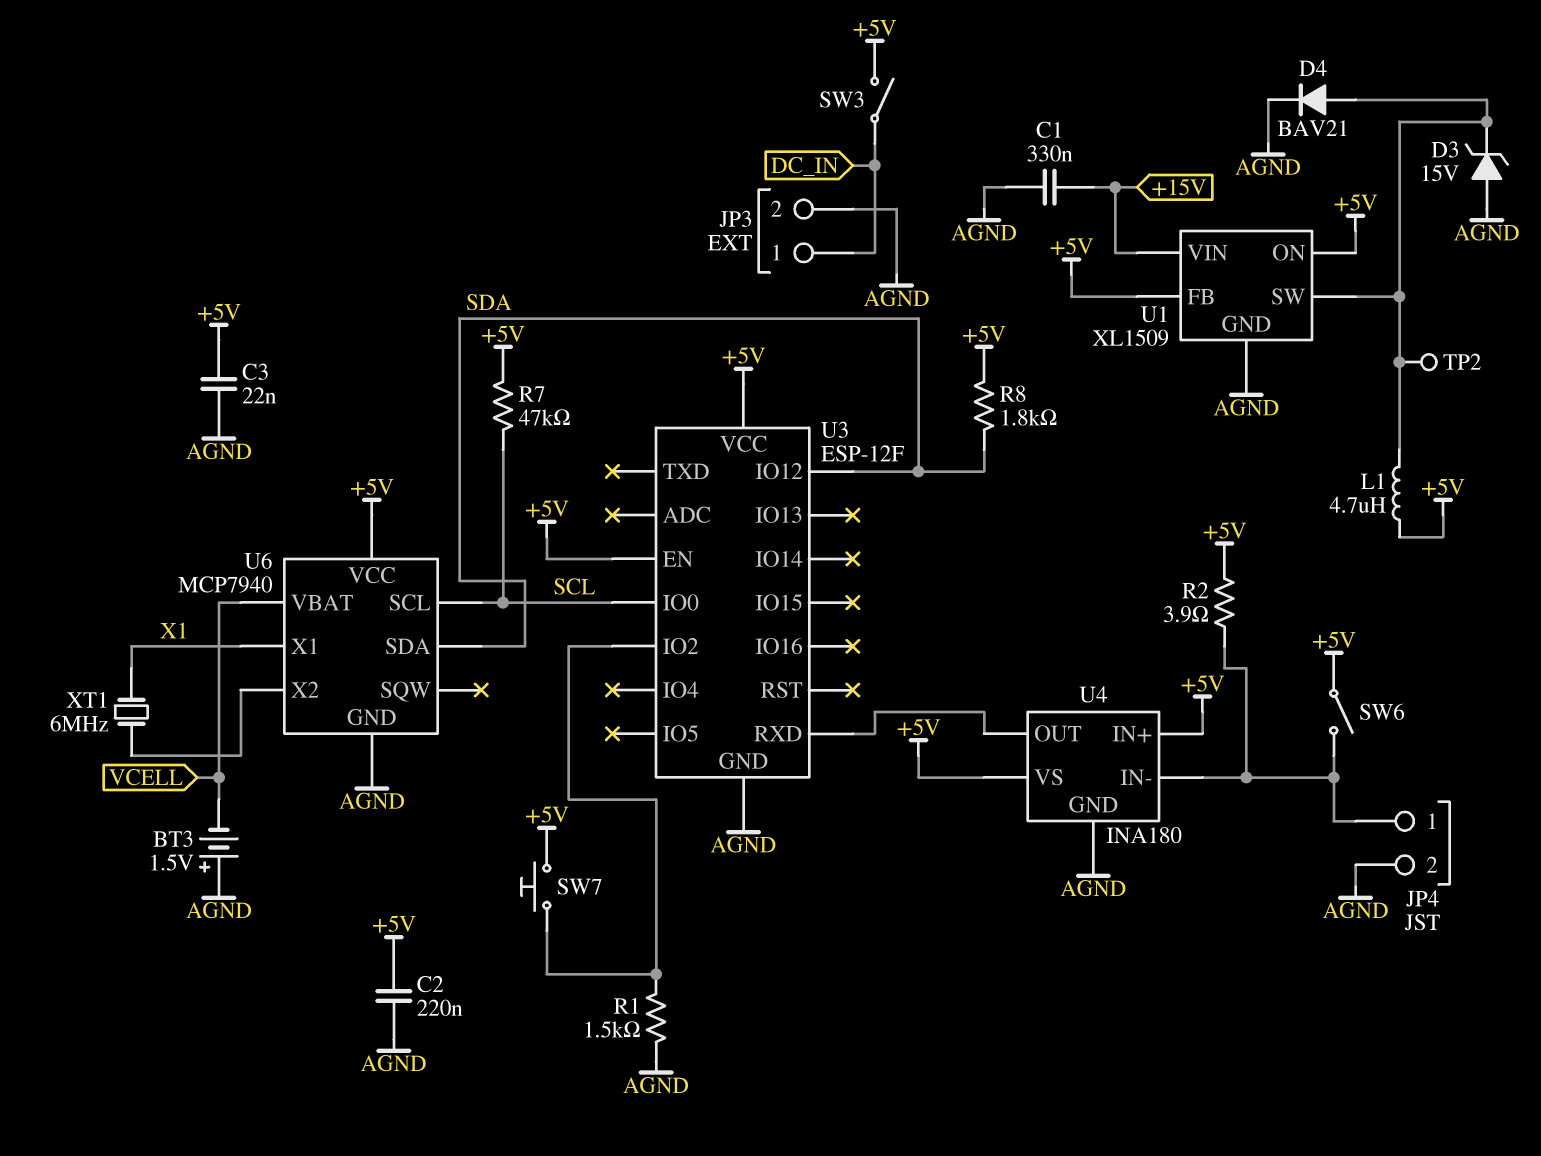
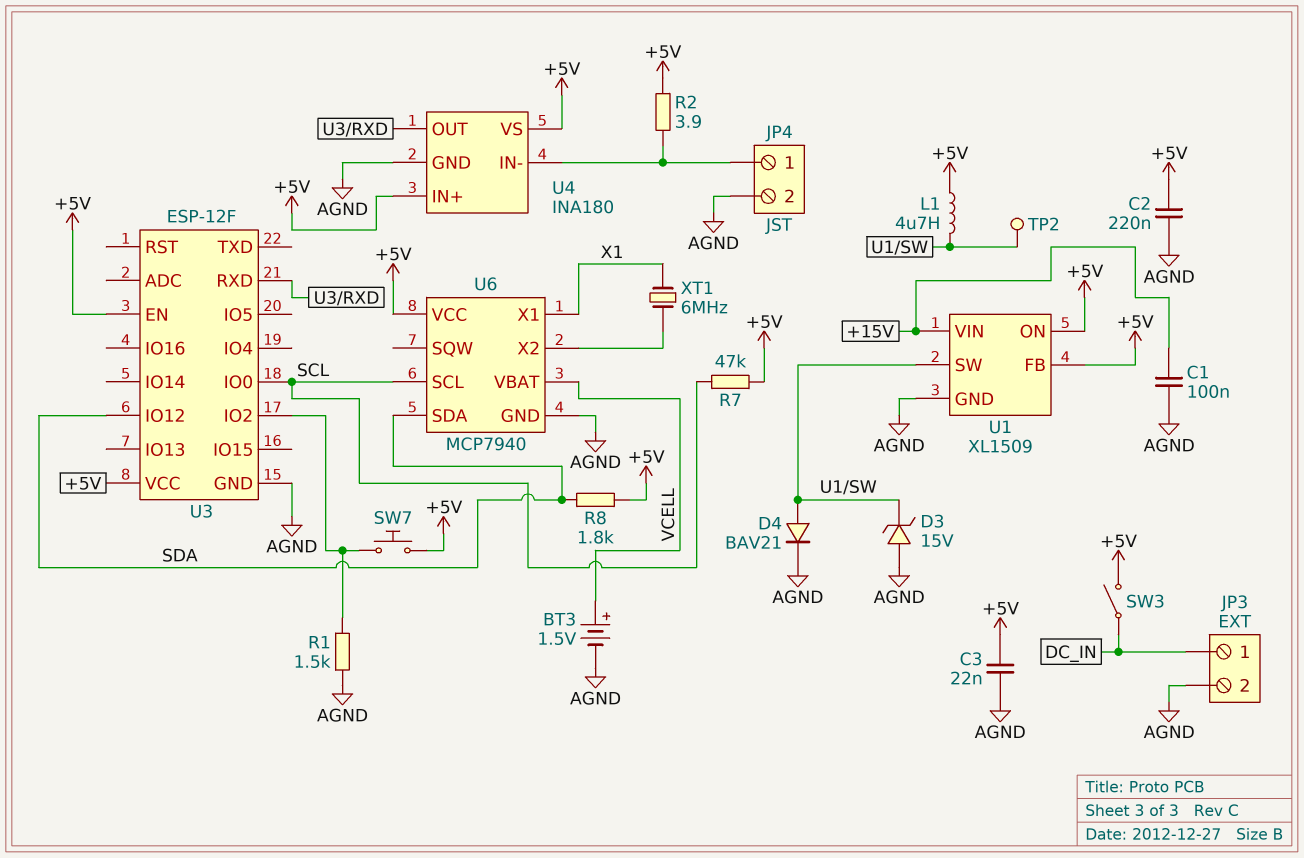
BT3: 1.5V (plus AGND, minus VCELL) -> 1.5V (plus VCELL, minus AGND)
C1: 330nF (+15V, AGND) -> 100nF (+15V, AGND)
SW6: switch (+5V, JP4/1) -> none

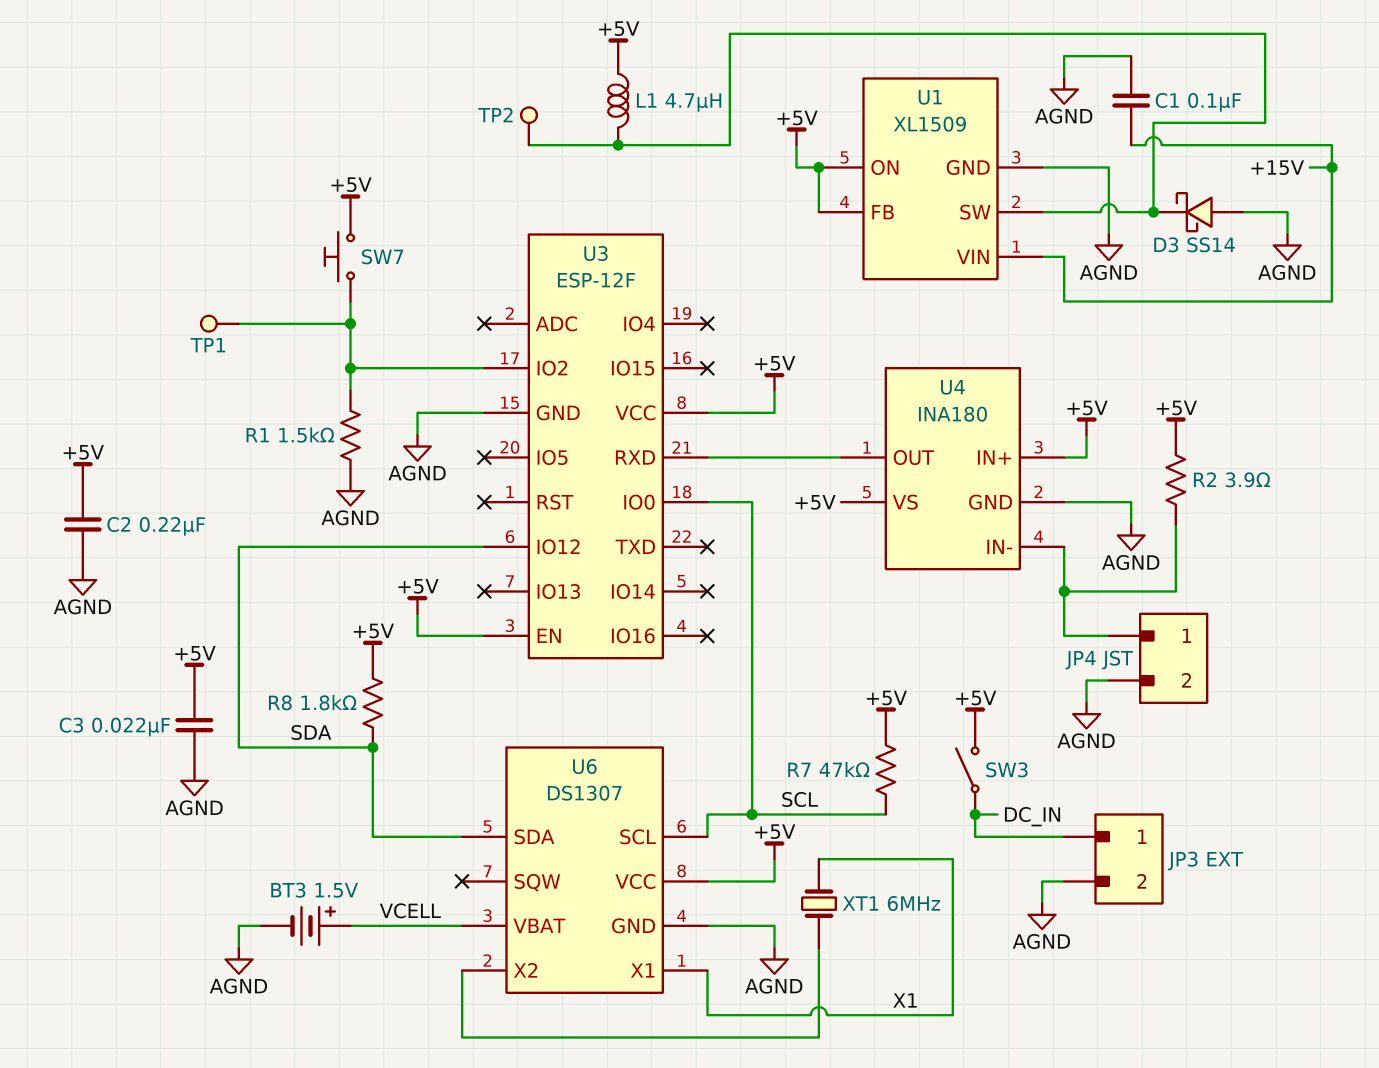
D3: zener 15V (A AGND, K U1/SW) -> schottky SS14 (A AGND, K U1/SW)
D4: diode BAV21 (A U1/SW, K AGND) -> none
TP1: none -> test point (U3/IO2)
U6: MCP7940 -> DS1307

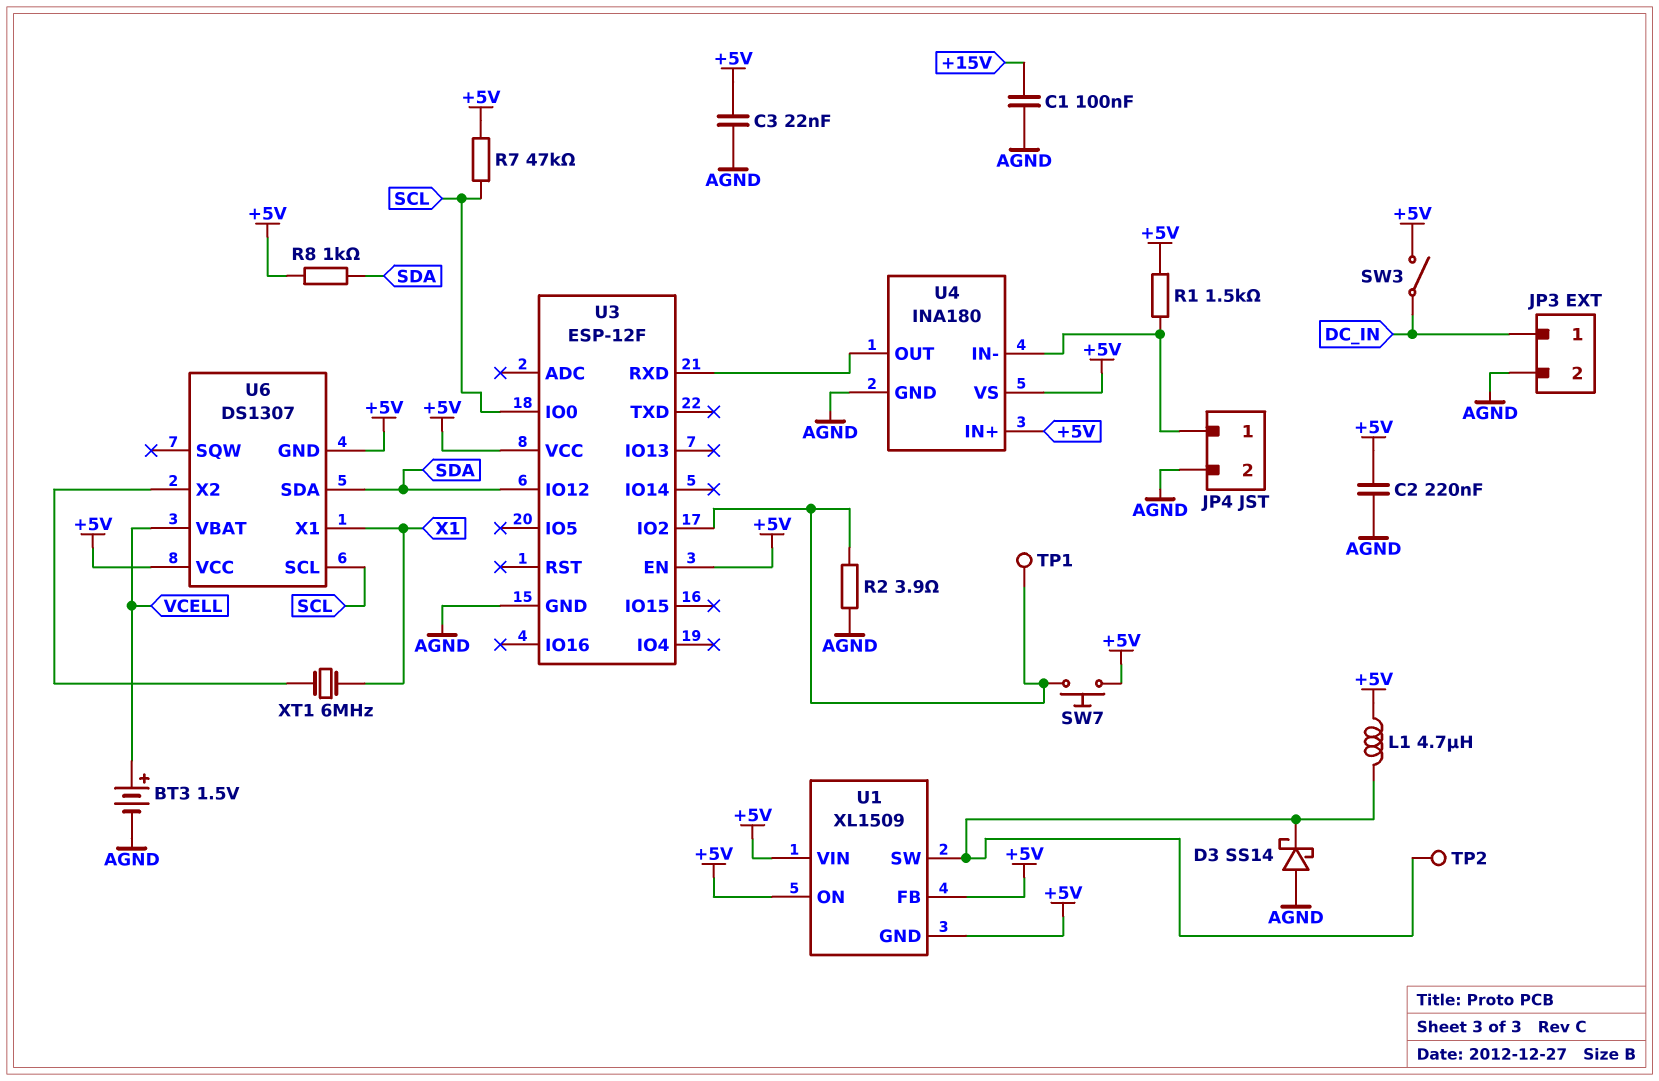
R1: 1.5k (AGND, U3/IO2) -> 1.5k (+5V, JP4/1)
R2: 3.9 (+5V, JP4/1) -> 3.9 (AGND, U3/IO2)
R8: 1.8k (+5V, SDA) -> 1k (+5V, SDA)
U1 pin GND: AGND -> +5V
U1 pin VIN: +15V -> +5V
U6 pin GND: AGND -> +5V

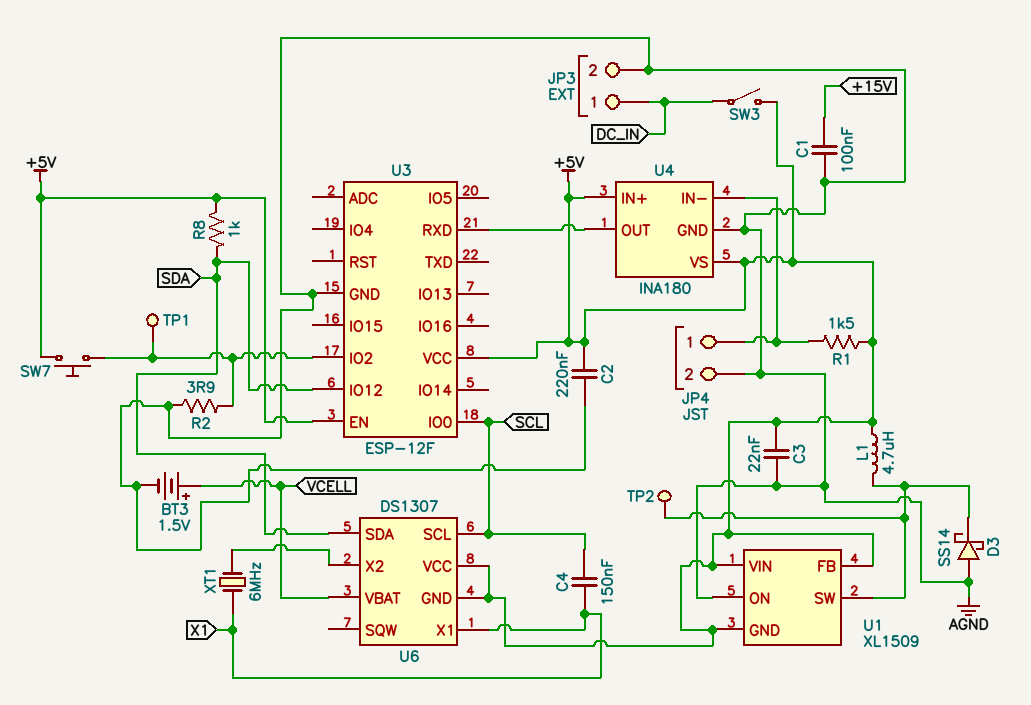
C4: none -> 150nF (SCL, X1)
R7: 47k (+5V, SCL) -> none
U1 pin ON: +5V -> AGND

